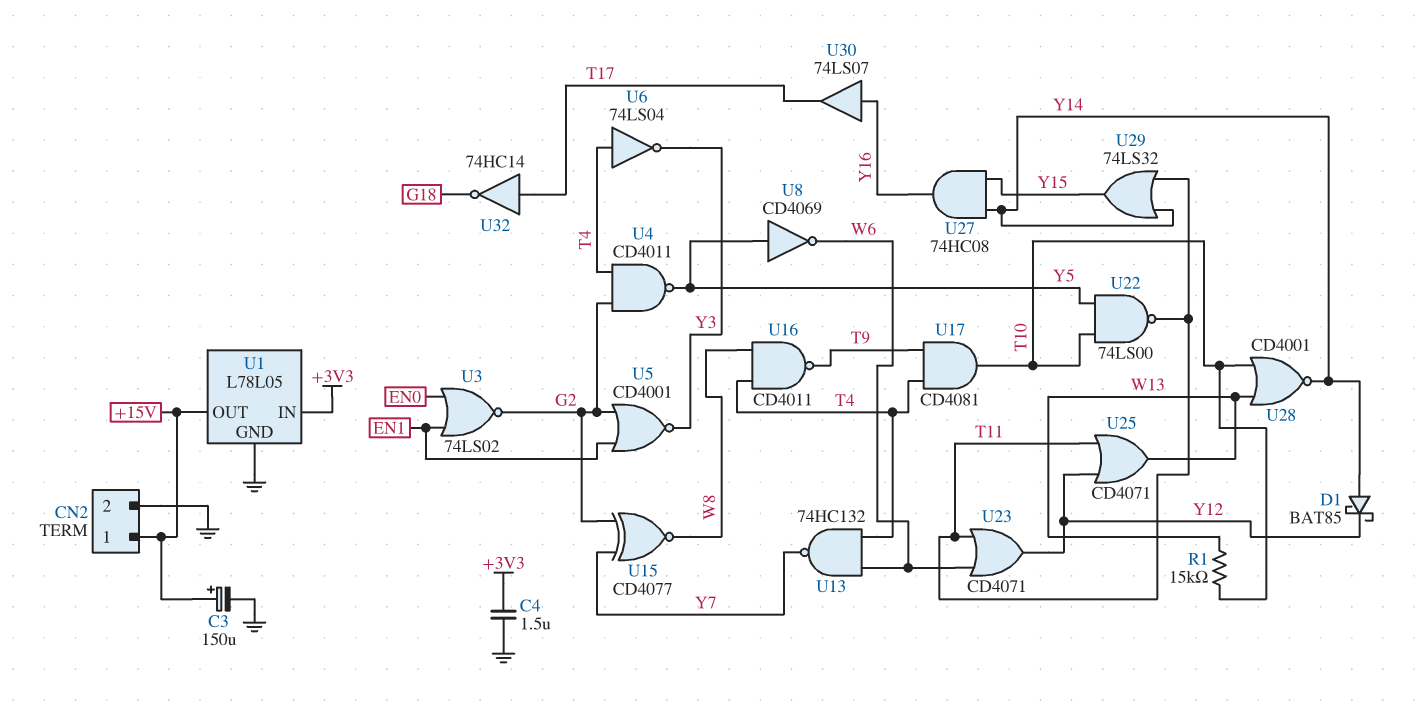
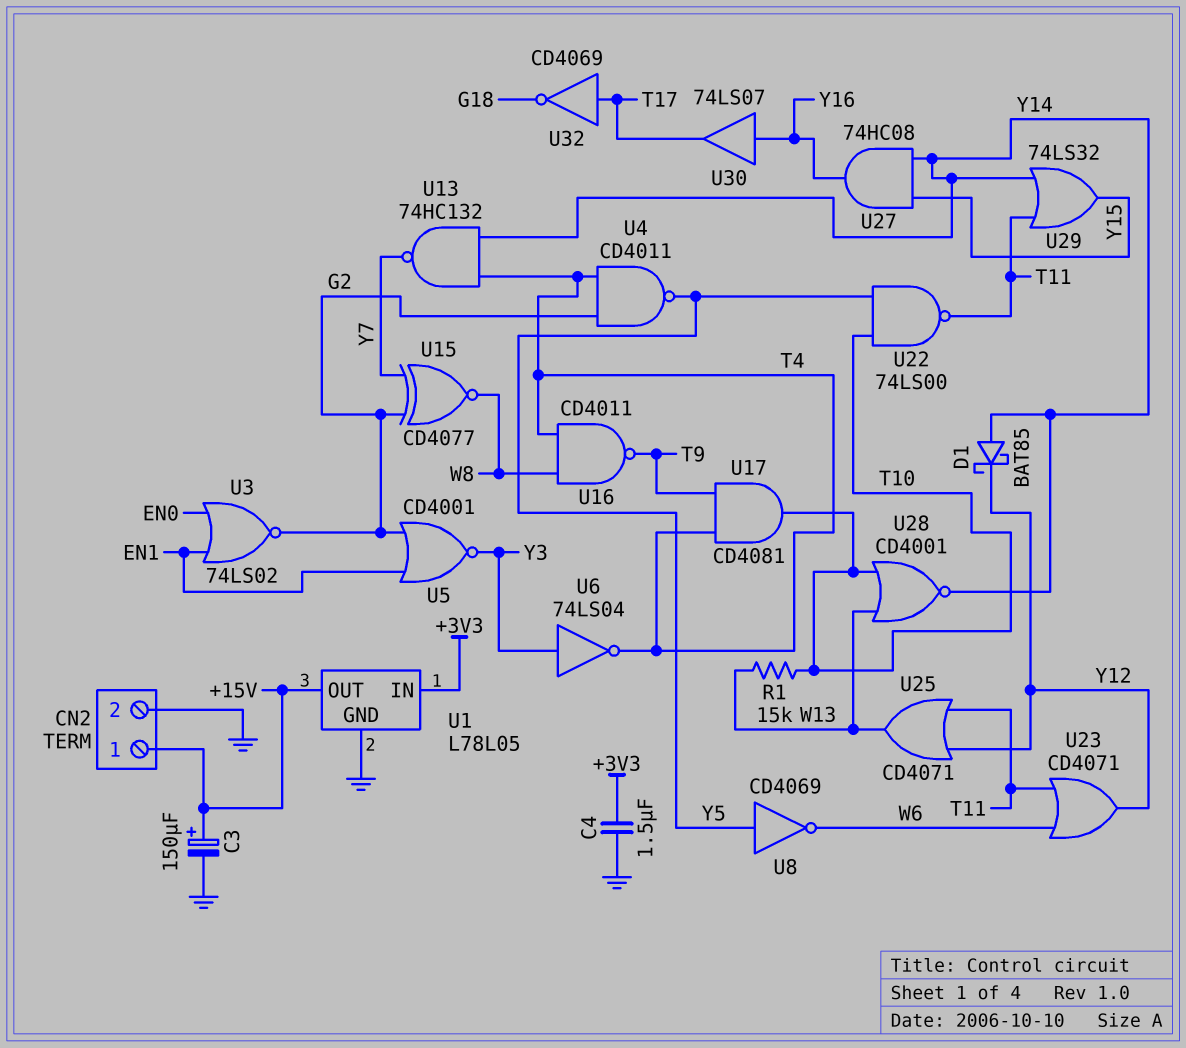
U6: NOT 74LS04 (in T4, out Y3) -> NOT 74LS04 (in Y3, out T4)
U13: NAND 74HC132 (in T4, in W6, out Y7) -> NAND 74HC132 (in T4, in Y14, out Y7)
U32: NOT 74HC14 (in T17, out G18) -> NOT CD4069 (in T17, out G18)

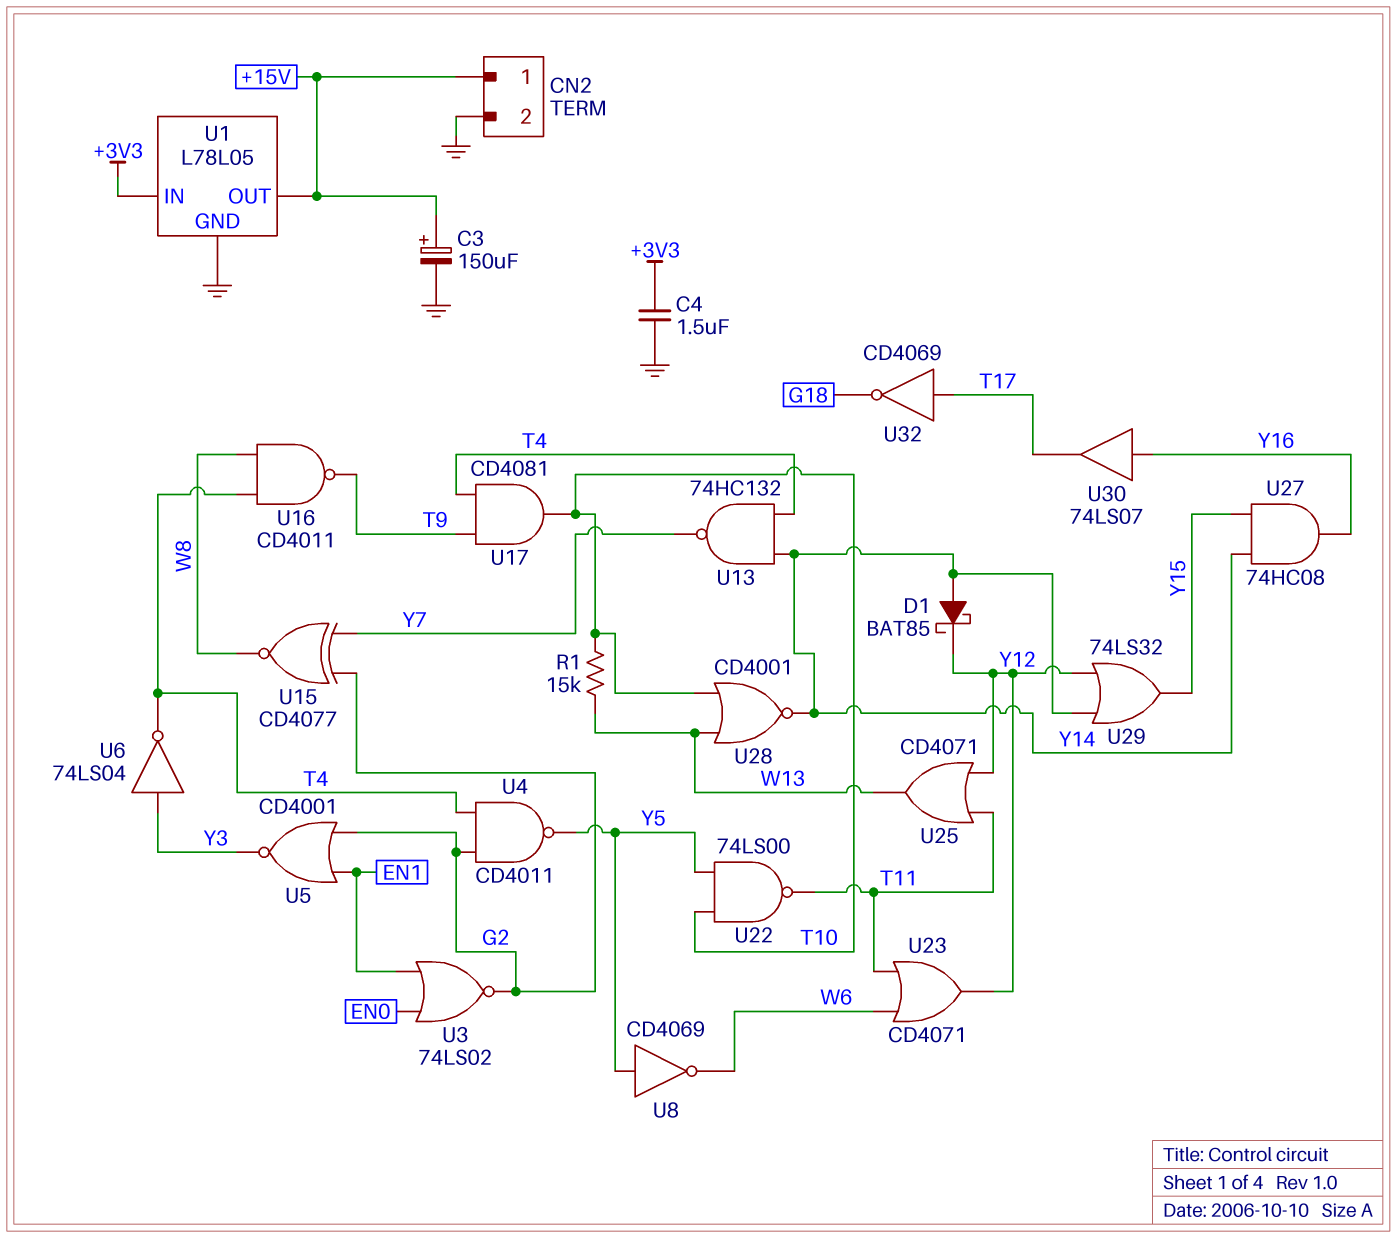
U29: OR 74LS32 (in T11, in Y14, out Y15) -> OR 74LS32 (in Y12, in Y14, out Y15)

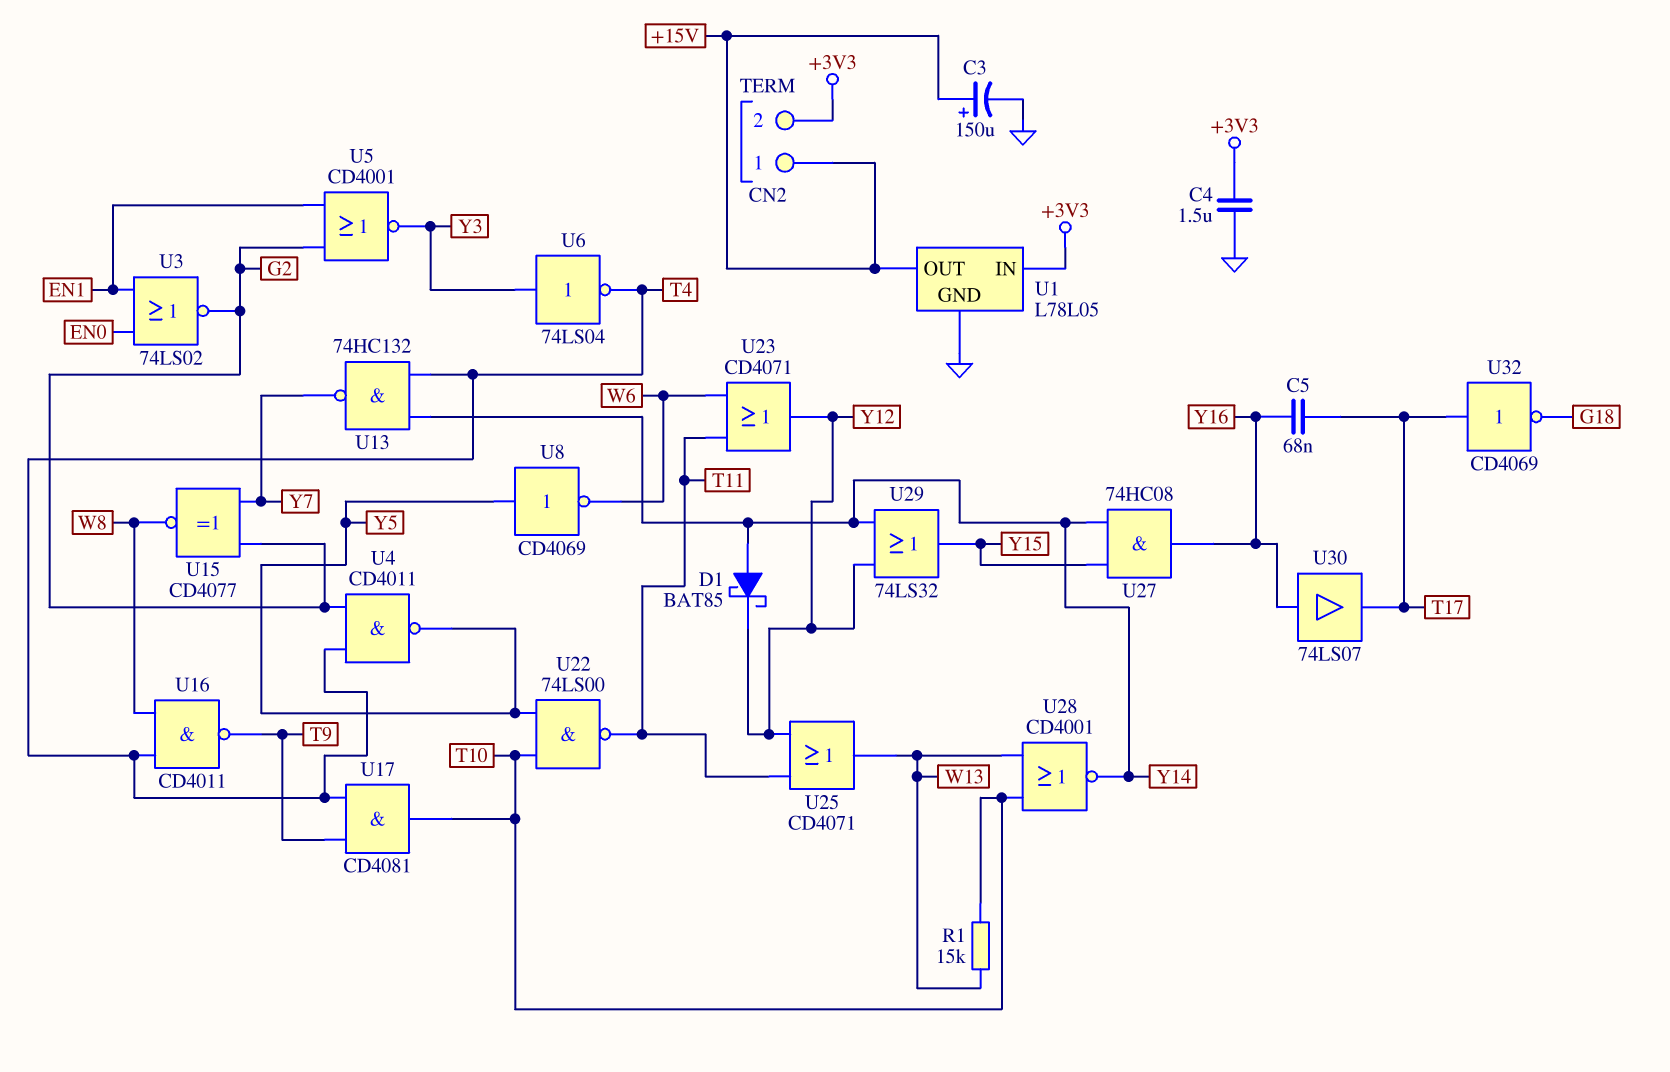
C5: none -> 68nF (T17, Y16)
CN2 pin 2: GND -> +3V3

